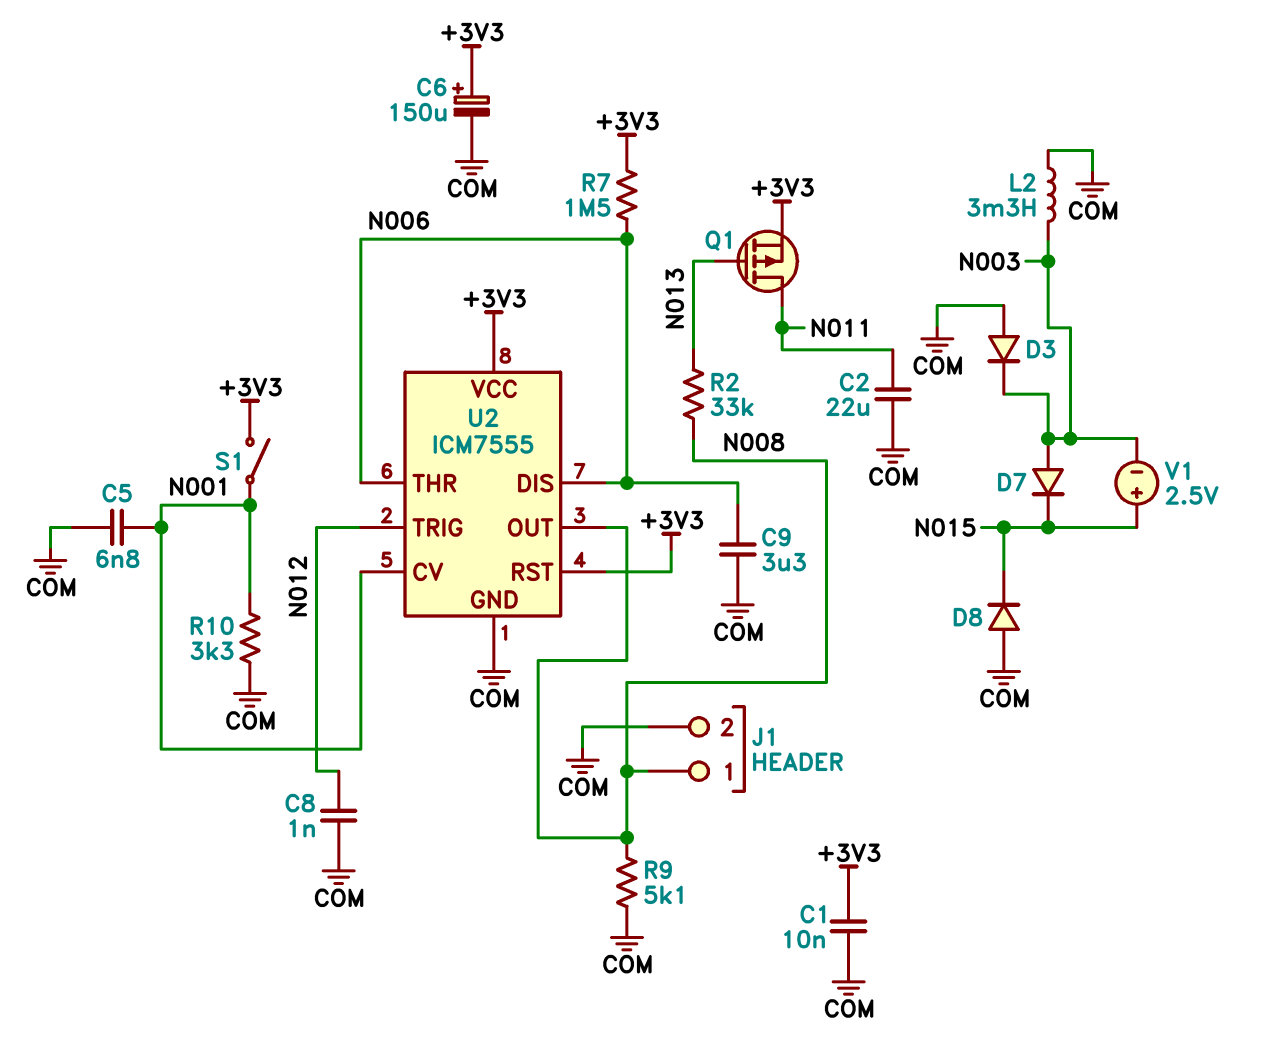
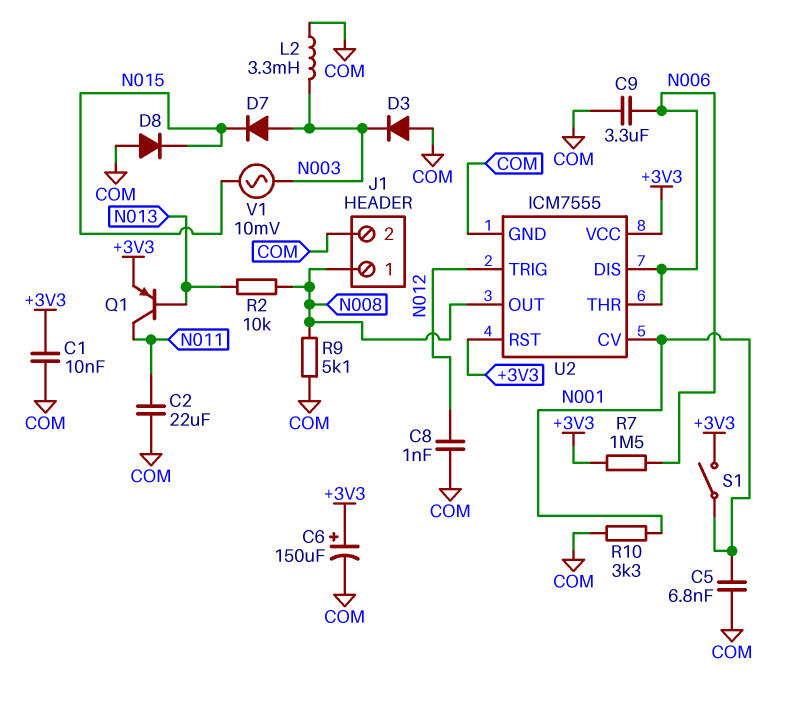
Q1: PMOS (G N013, D N011, S +3V3) -> PNP (B N013, C N011, E +3V3)
R2: 33k (N008, N013) -> 10k (N008, N013)
V1: 2.5V (plus N015, minus N003) -> AC 10mV (N003, N015)

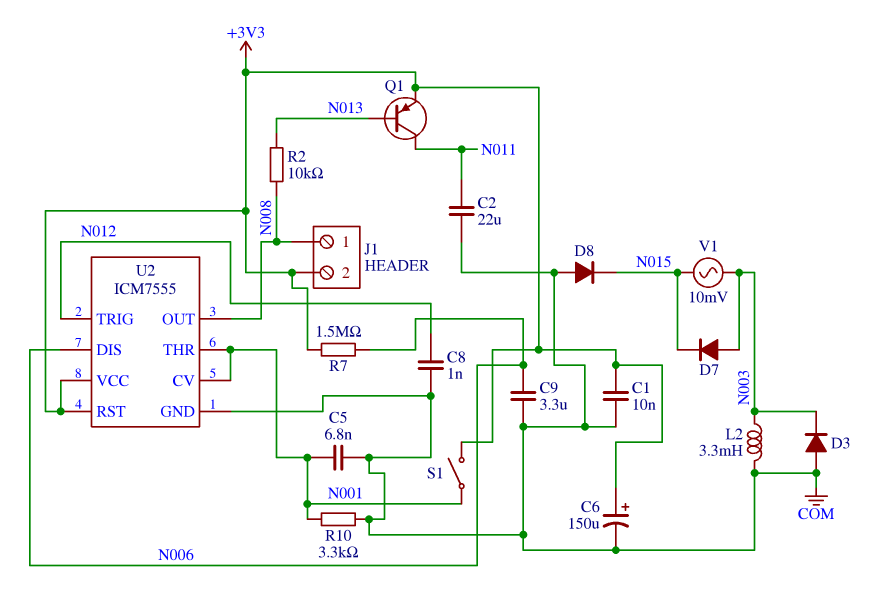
J1 pin 2: COM -> +3V3
R9: 5.1k (COM, N008) -> none
U2 pin THR: N006 -> N001

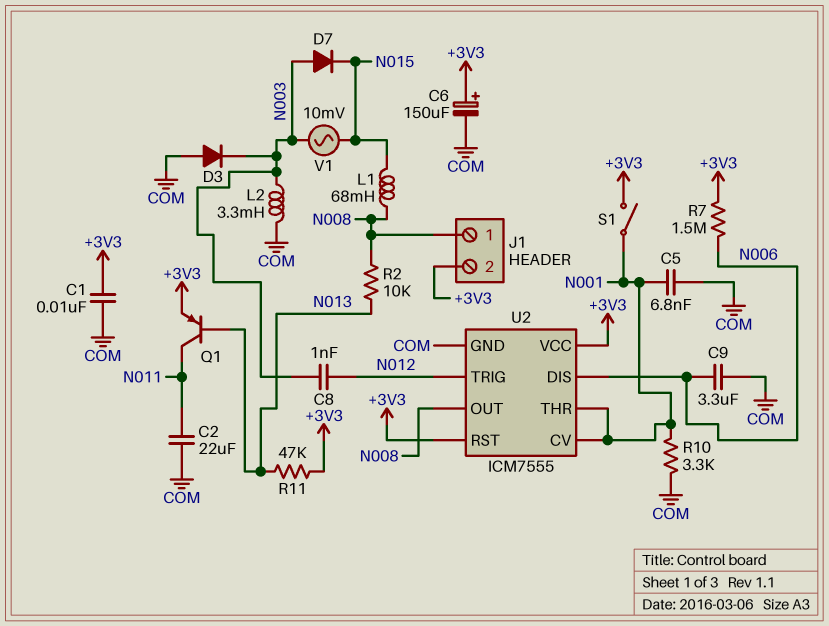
C8: 1nF (COM, N012) -> 1nF (N003, N012)
D8: diode (A COM, K N015) -> none
L1: none -> 68mH (N008, N015)
R11: none -> 47k (+3V3, N013)

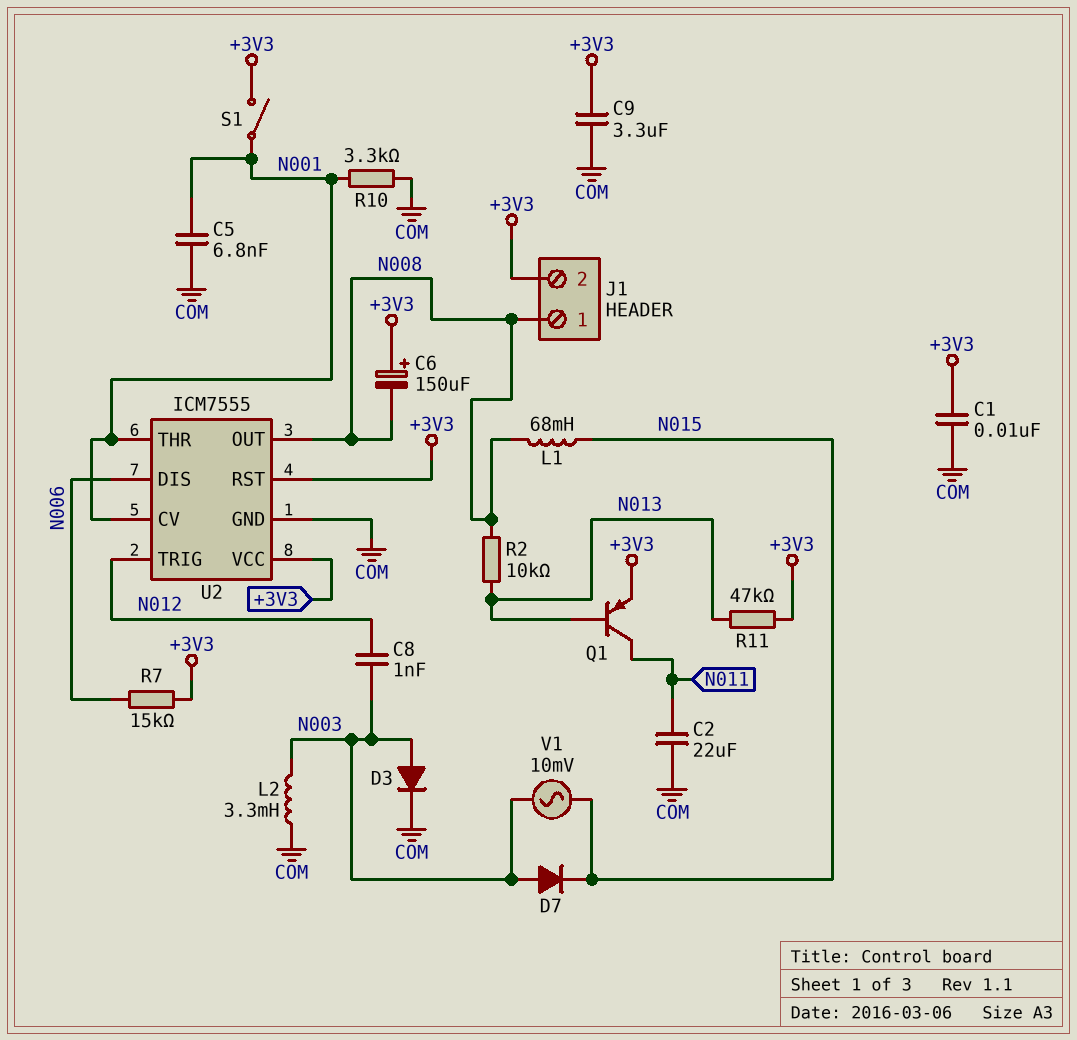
C6: 150uF (plus +3V3, minus COM) -> 150uF (plus +3V3, minus N008)
C9: 3.3uF (COM, N006) -> 3.3uF (+3V3, COM)
D3: diode (A COM, K N003) -> diode (A N003, K COM)
R7: 1.5M (+3V3, N006) -> 15k (+3V3, N006)

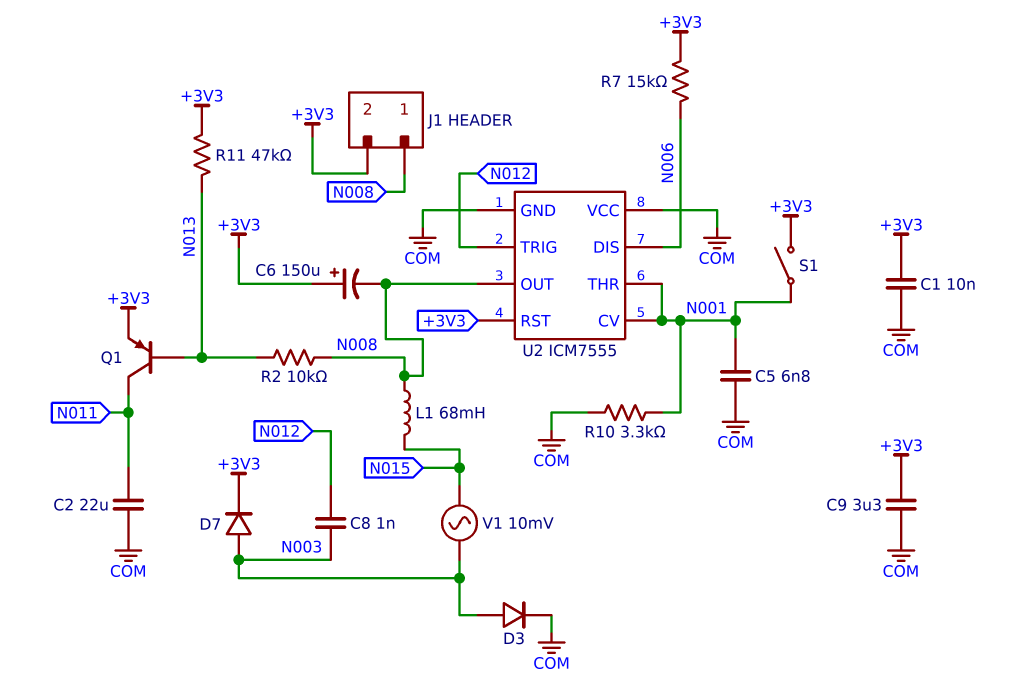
D7: diode (A N003, K N015) -> diode (A N003, K +3V3)
L2: 3.3mH (COM, N003) -> none
U2 pin VCC: +3V3 -> COM

